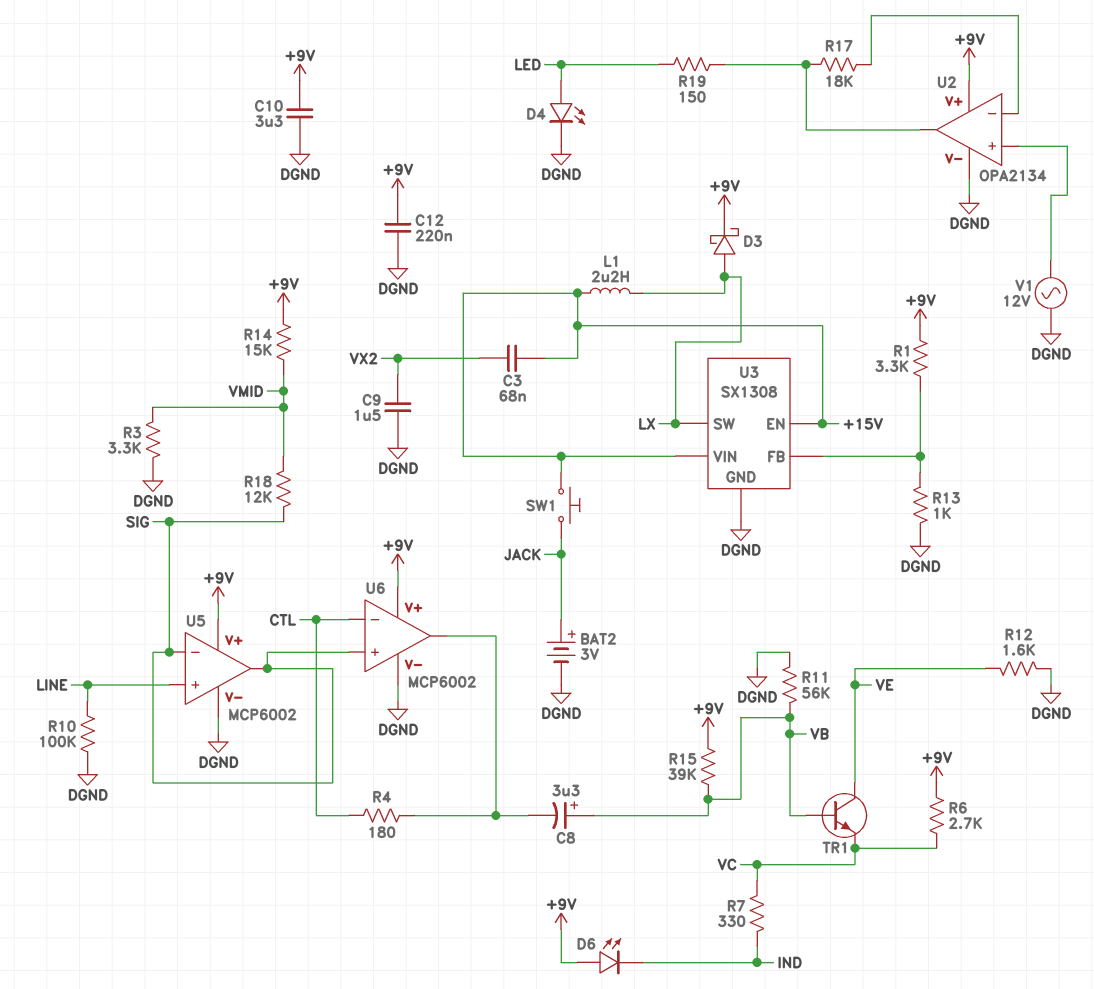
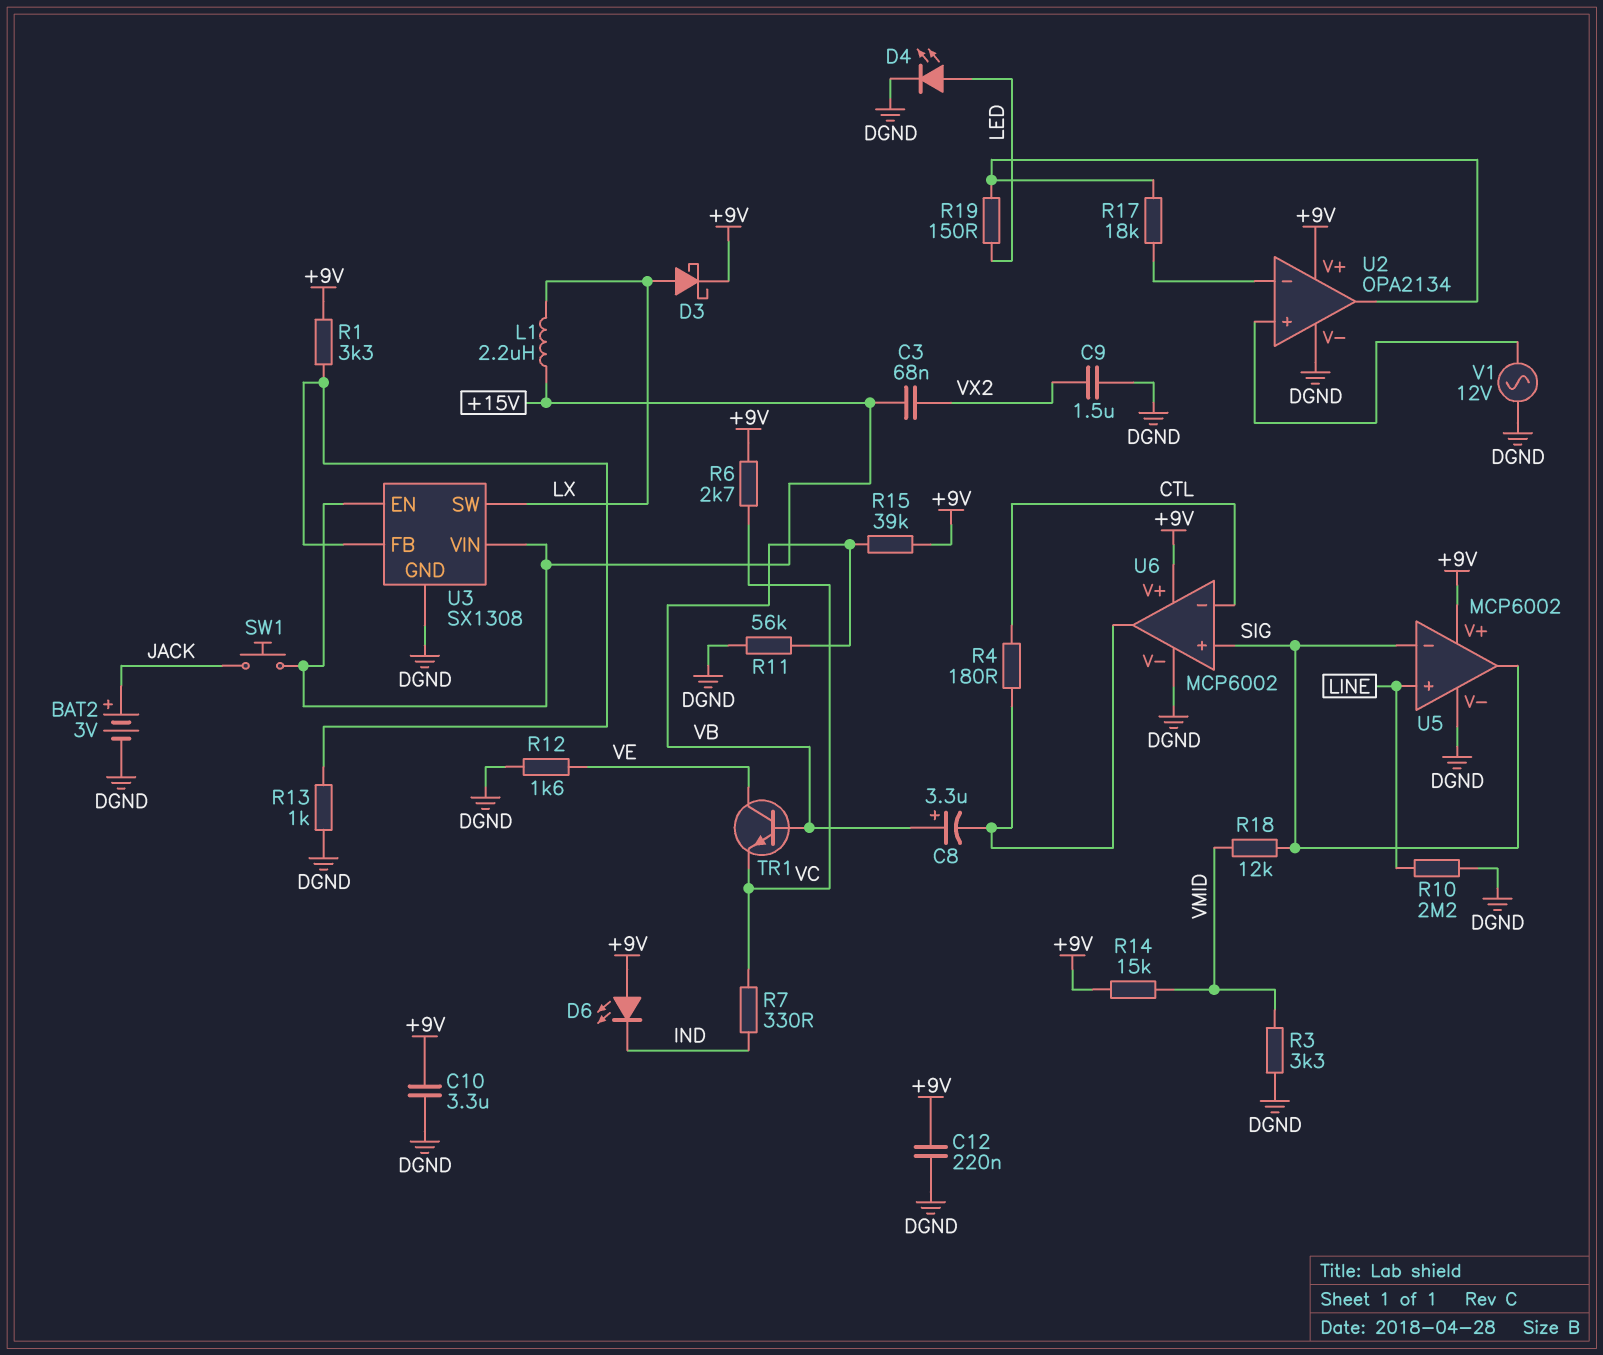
R10: 100k (DGND, LINE) -> 2.2M (DGND, LINE)

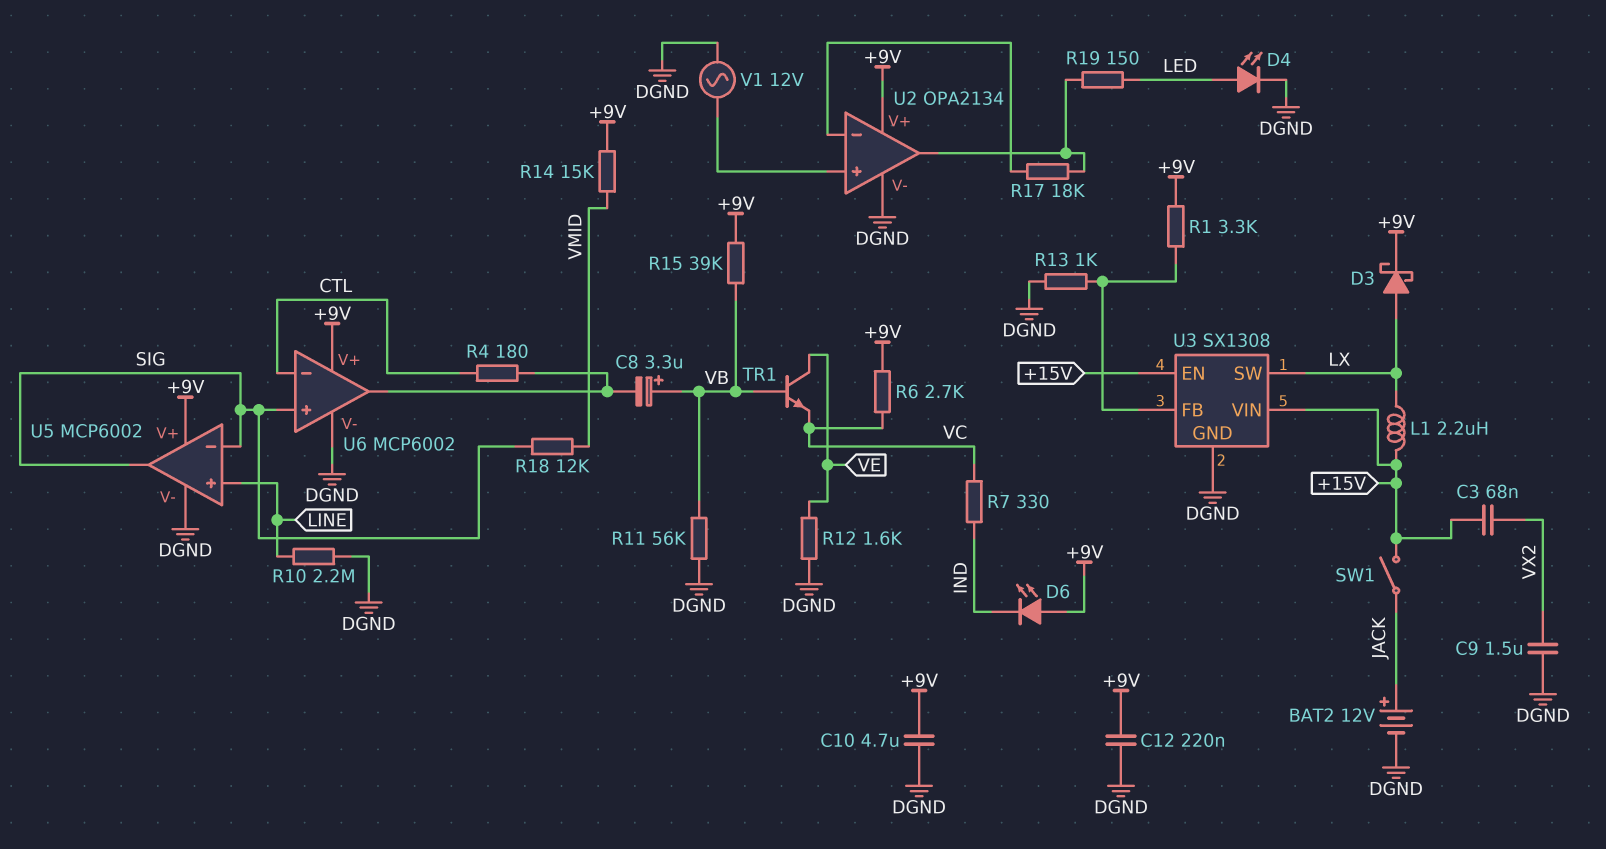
BAT2: 3V (plus JACK, minus DGND) -> 12V (plus JACK, minus DGND)
C10: 3.3uF (+9V, DGND) -> 4.7uF (+9V, DGND)
R3: 3.3k (DGND, VMID) -> none
SW1: button (+15V, JACK) -> switch (+15V, JACK)

